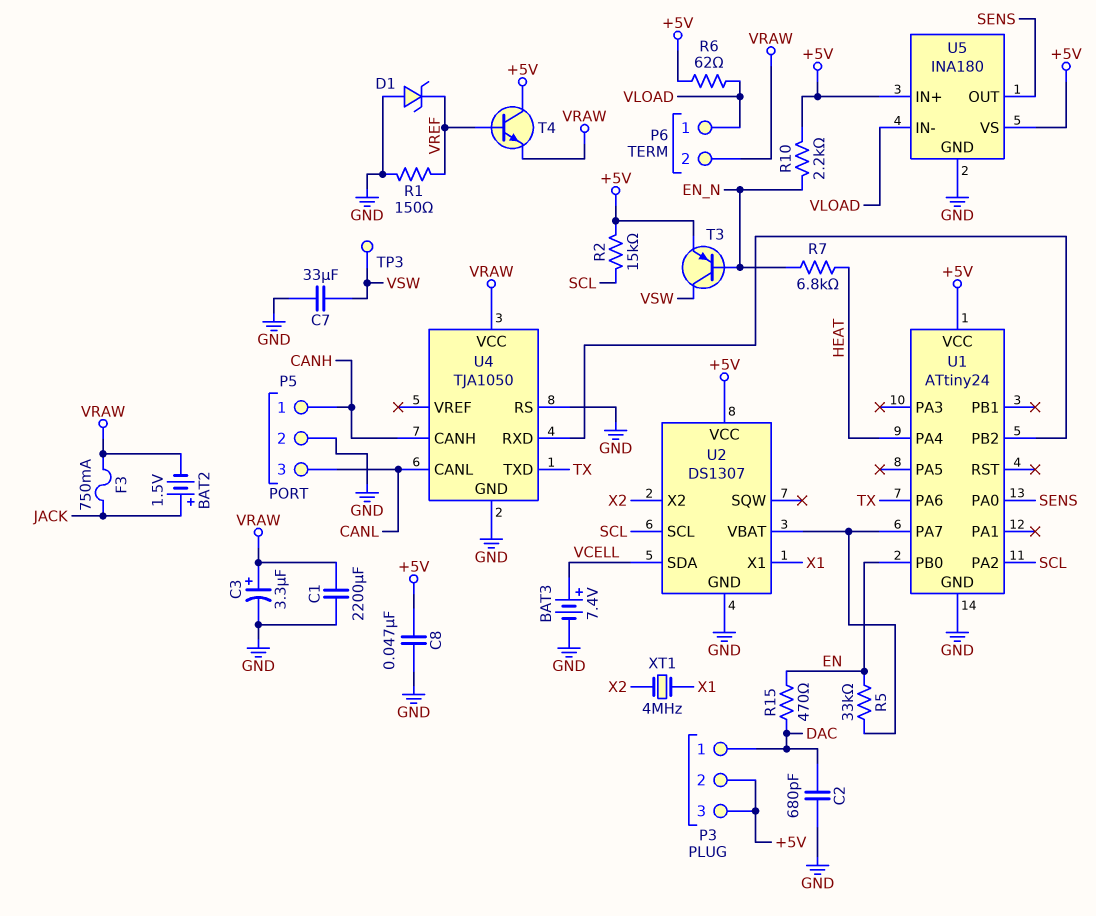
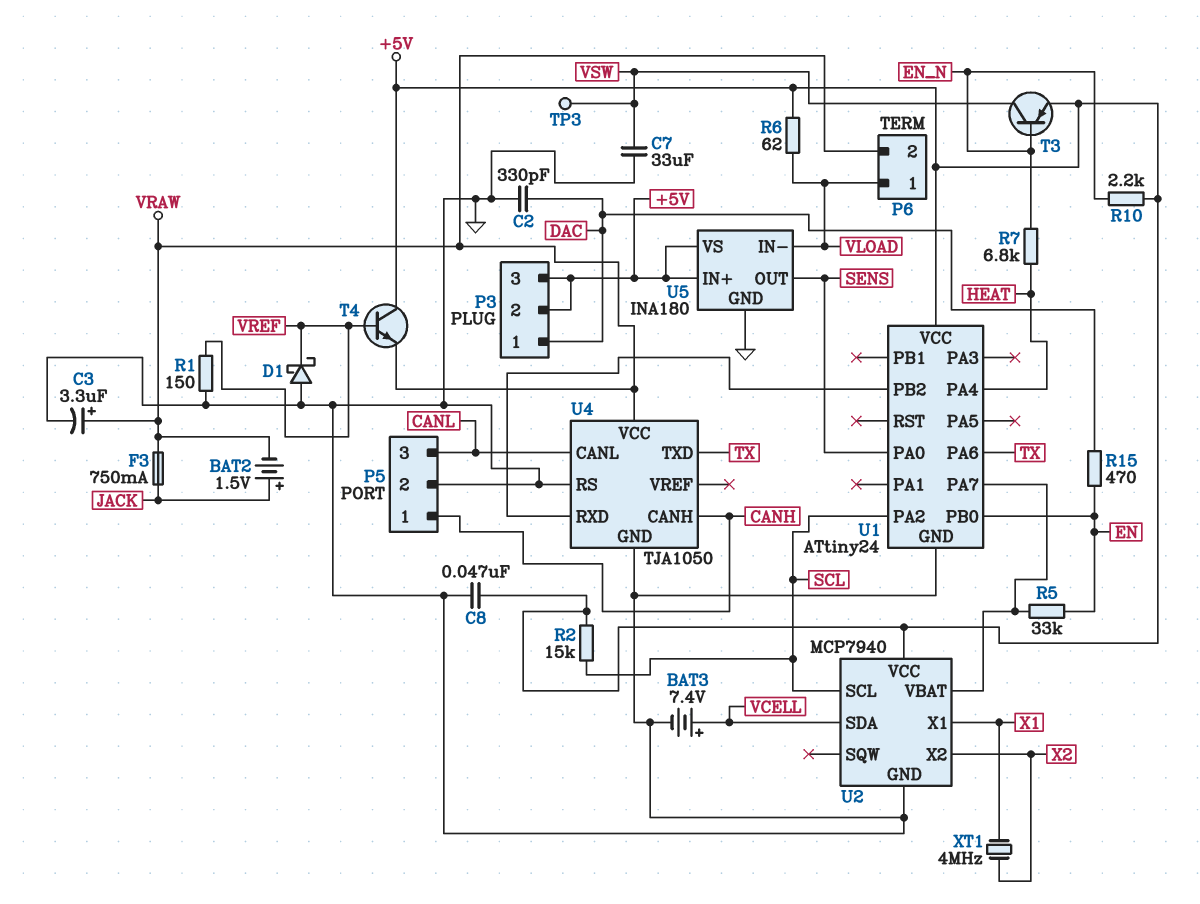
C1: 2200uF (GND, VRAW) -> none
C2: 680pF (DAC, GND) -> 330pF (DAC, GND)
D1: zener (A GND, K VREF) -> schottky (A GND, K VREF)
U2: DS1307 -> MCP7940

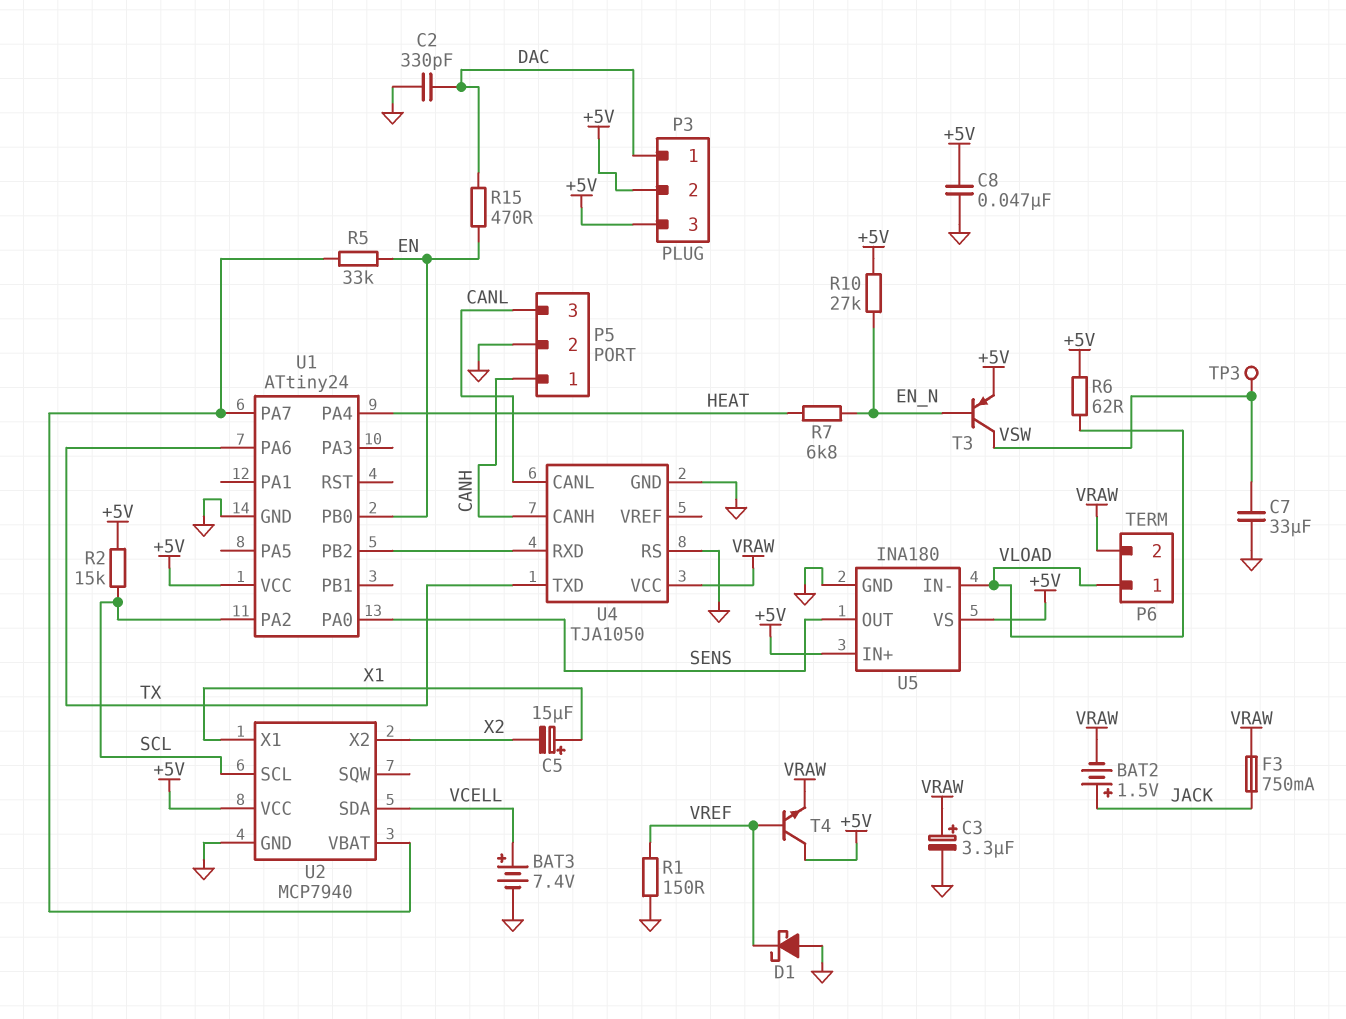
C5: none -> 15uF (plus X1, minus X2)
R10: 2.2k (+5V, EN_N) -> 27k (+5V, EN_N)
XT1: 4MHz (X1, X2) -> none

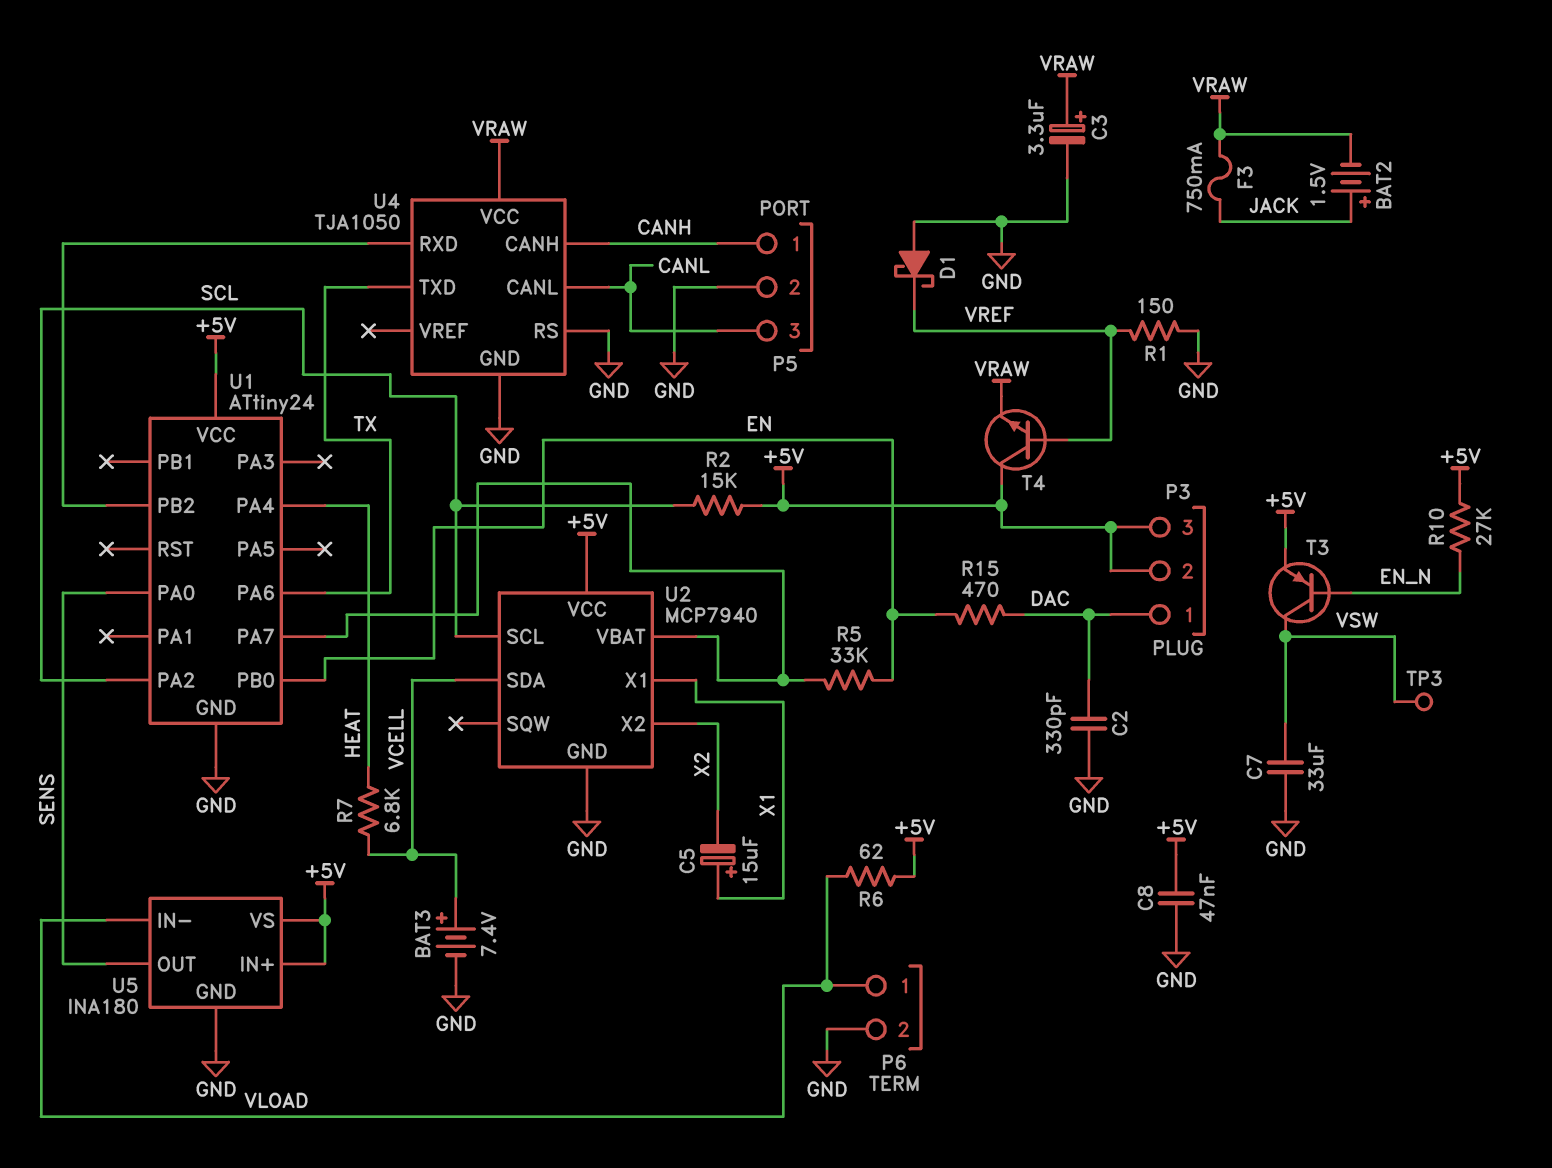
P6 pin 2: VRAW -> GND
R7: 6.8k (EN_N, HEAT) -> 6.8k (HEAT, VCELL)

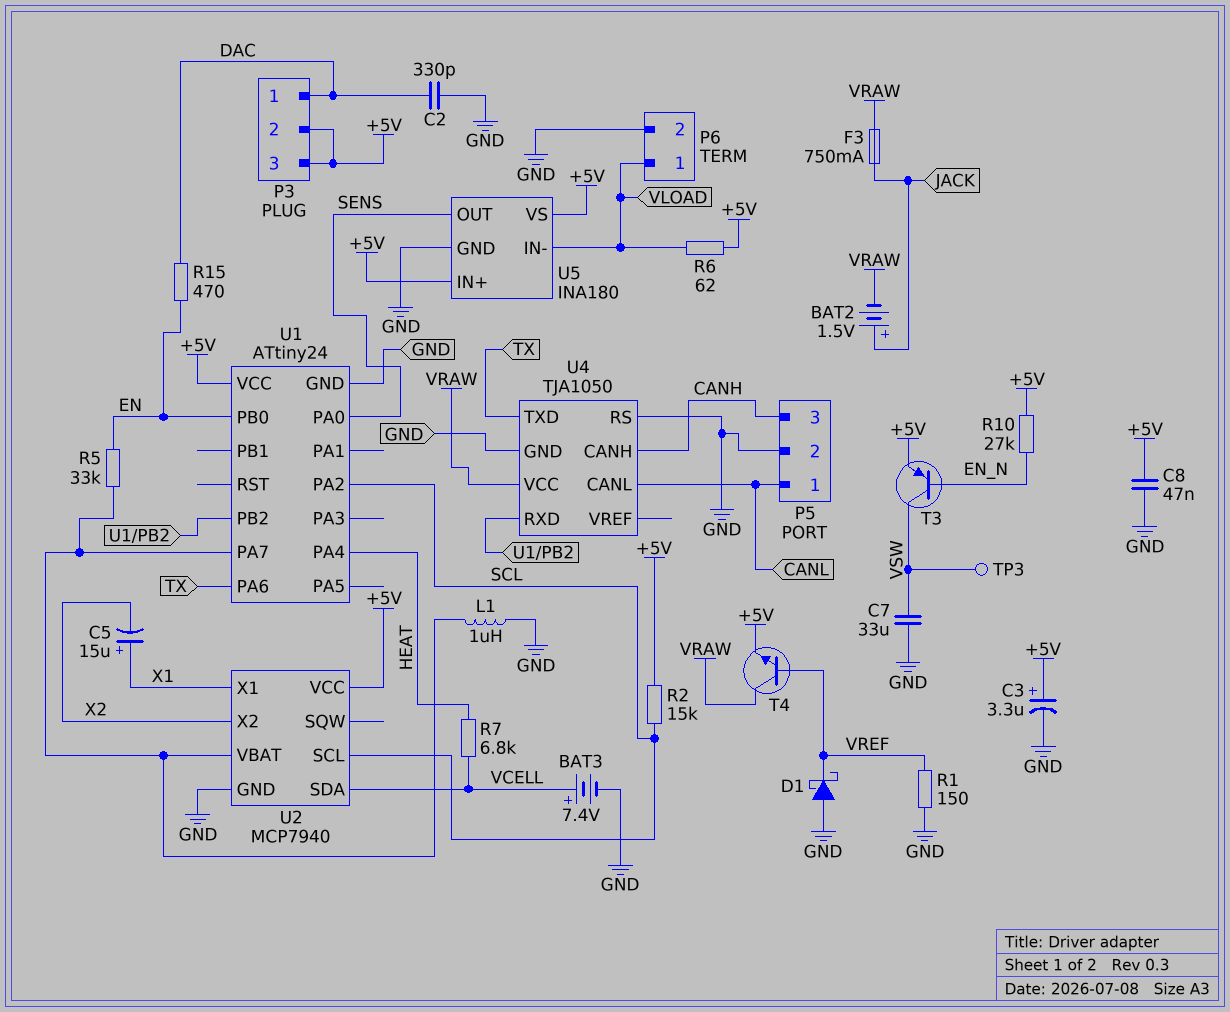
C3: 3.3uF (plus VRAW, minus GND) -> 3.3uF (plus +5V, minus GND)
L1: none -> 1uH (GND, U1/PA7)
P5 pin 1: CANH -> CANL
P5 pin 3: CANL -> CANH
T4: NPN (B VREF, C +5V, E VRAW) -> NPN (B VREF, C VRAW, E +5V)

